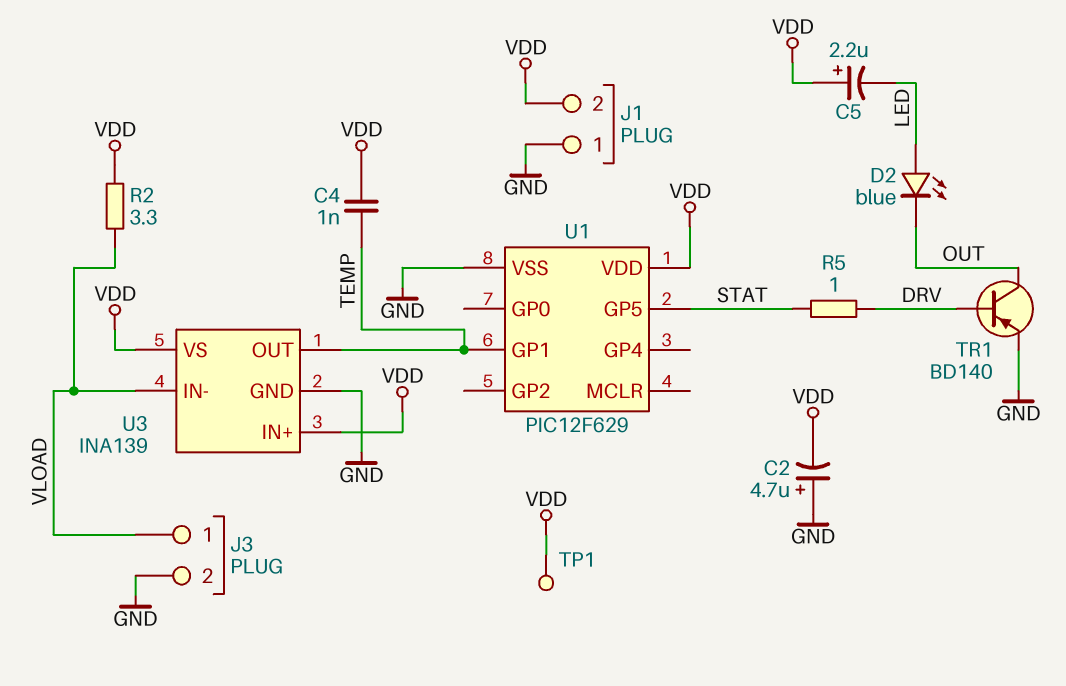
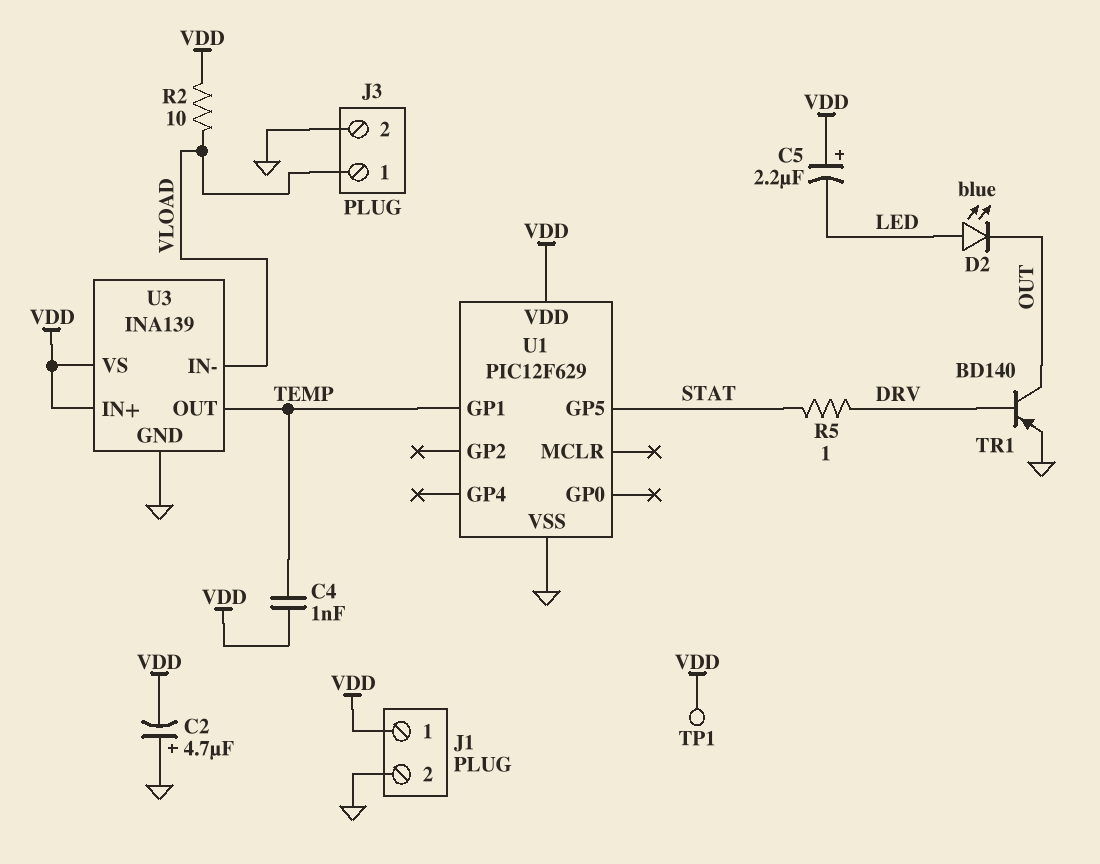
J1 pin 1: GND -> VDD
J1 pin 2: VDD -> GND
R2: 3.3 (VDD, VLOAD) -> 10 (VDD, VLOAD)

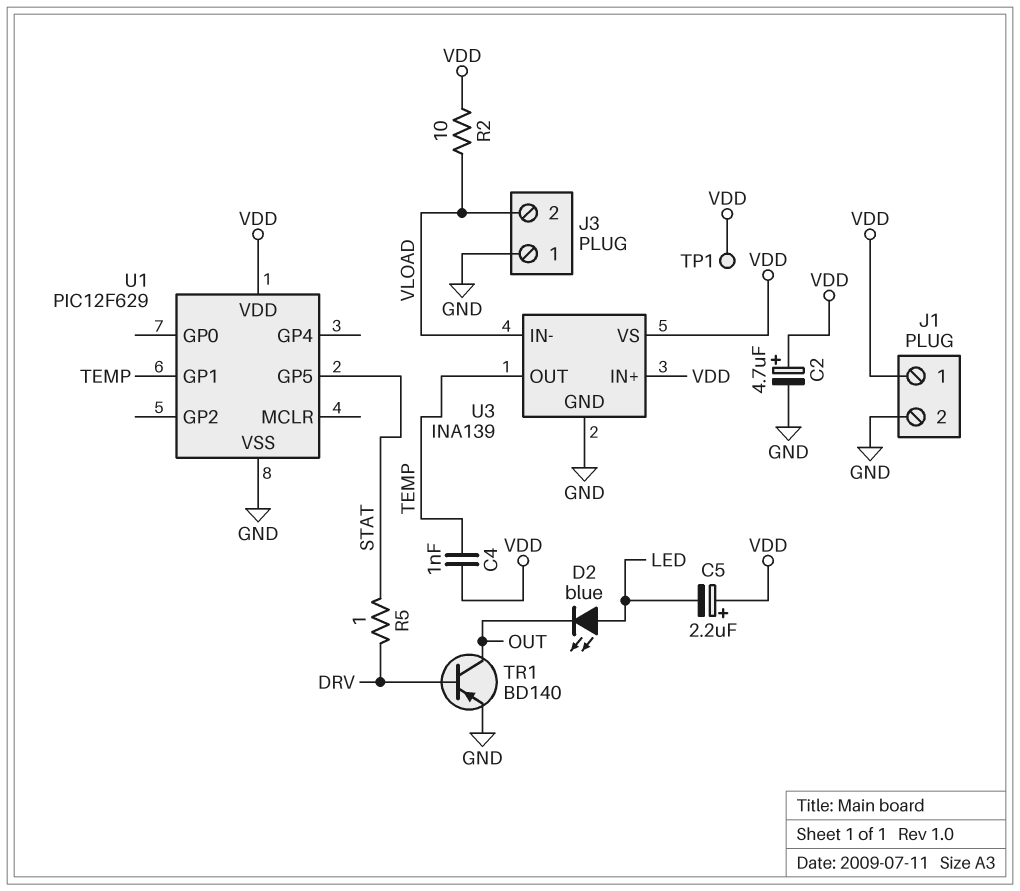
C2: 4.7uF (plus GND, minus VDD) -> 4.7uF (plus VDD, minus GND)
J3 pin 1: VLOAD -> GND
J3 pin 2: GND -> VLOAD

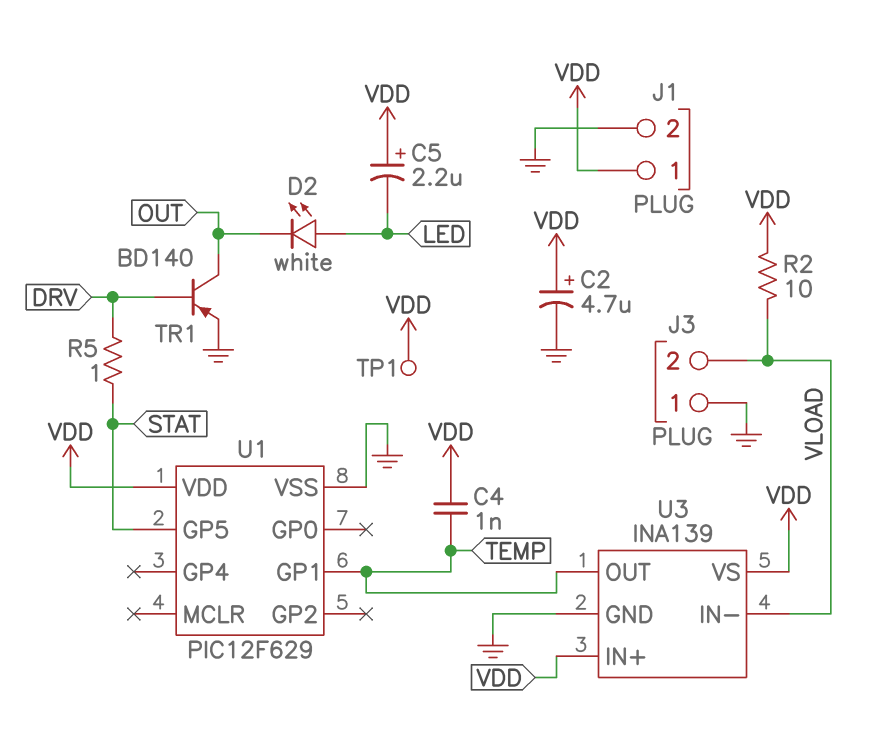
D2: LED blue (A LED, K OUT) -> LED white (A LED, K OUT)

